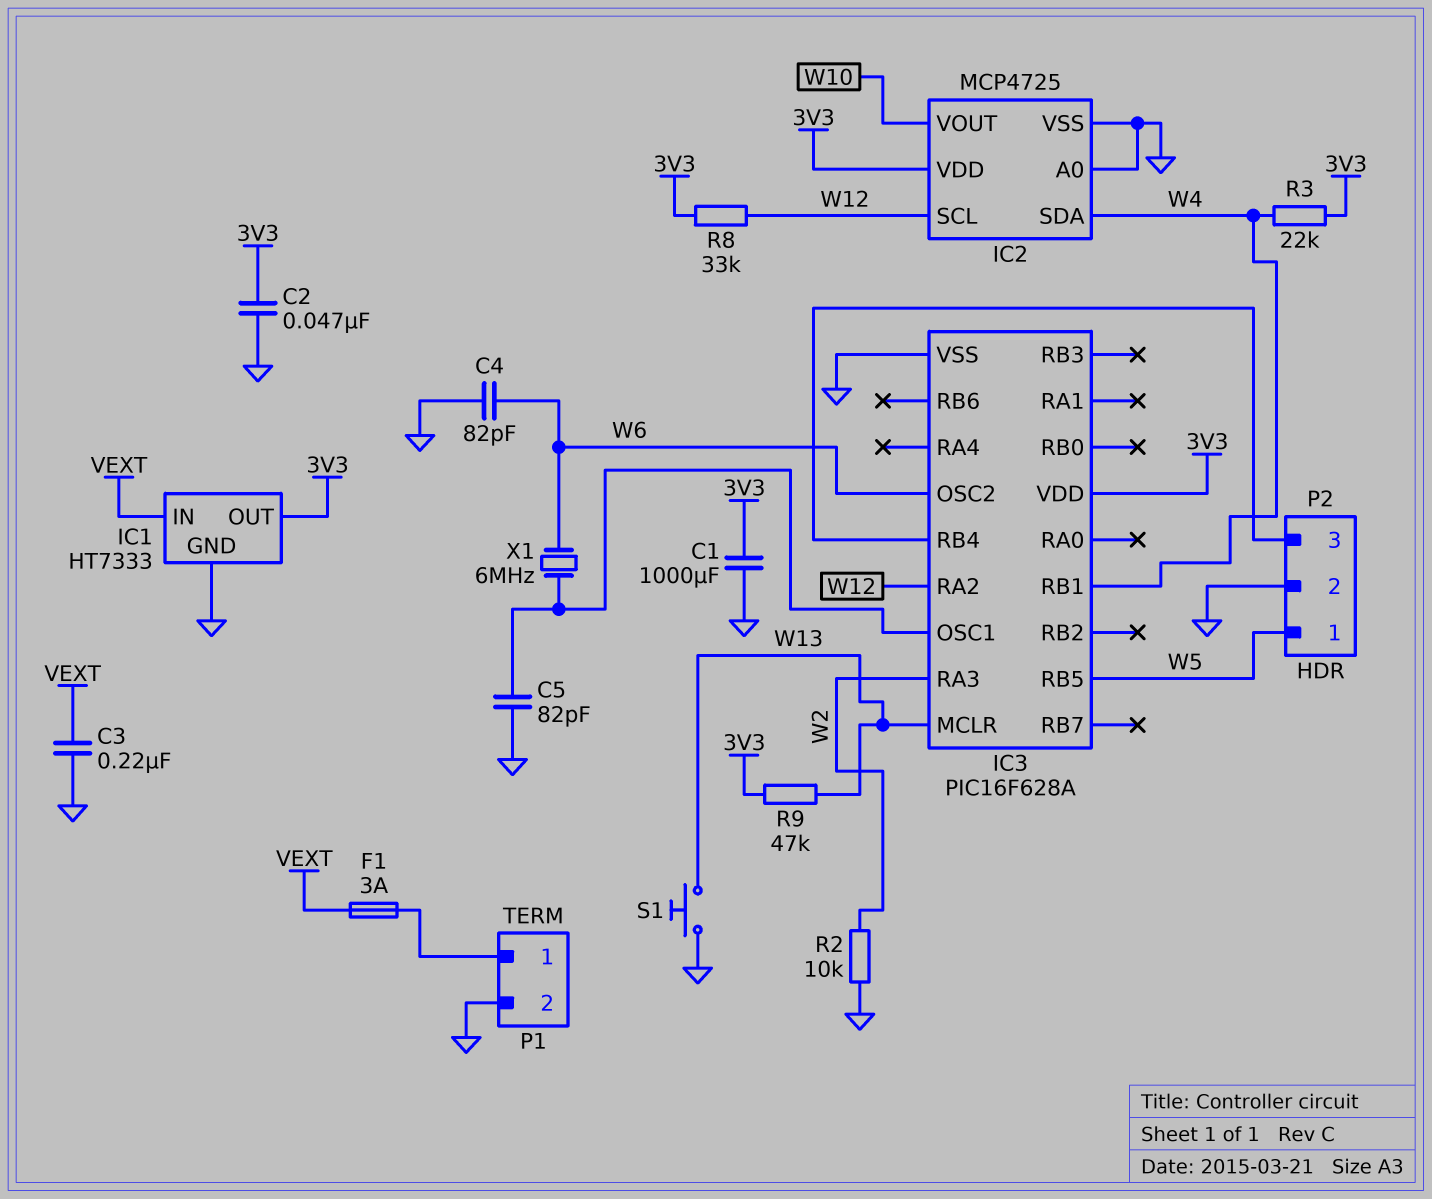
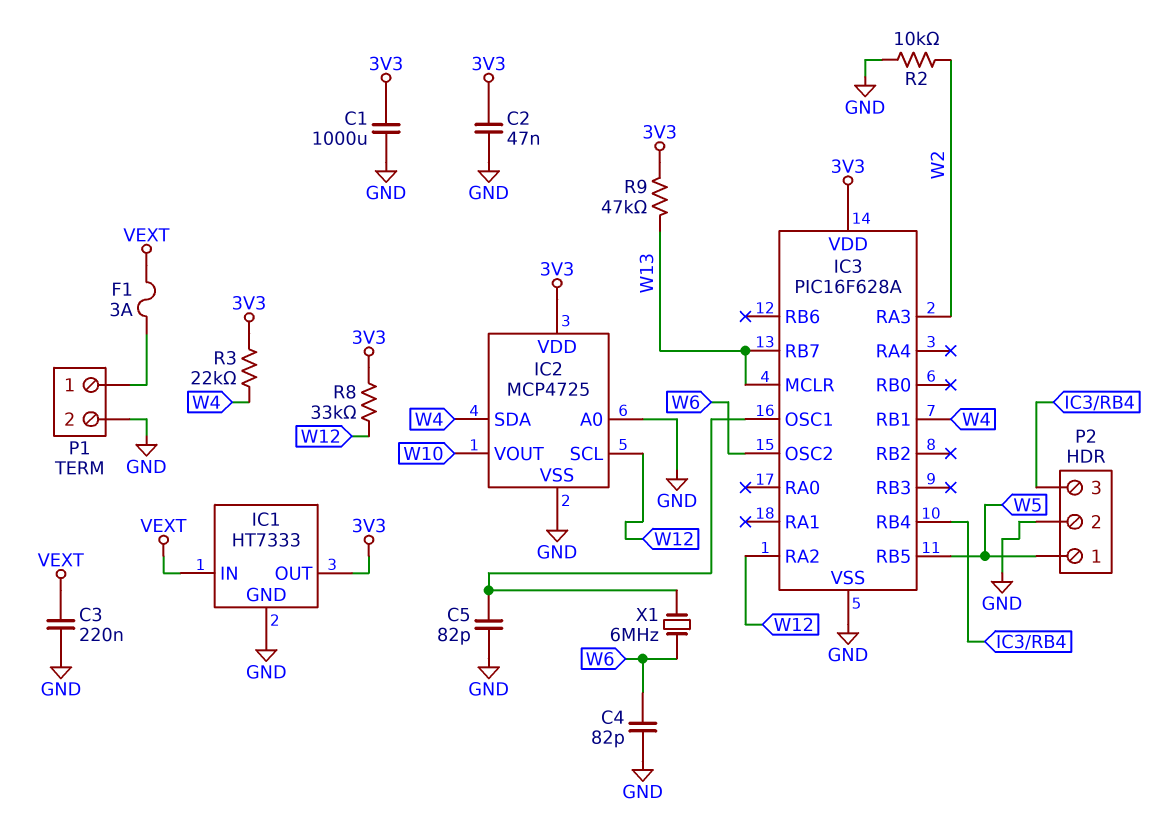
IC3 pin RB7: none -> W13
S1: button (GND, W13) -> none

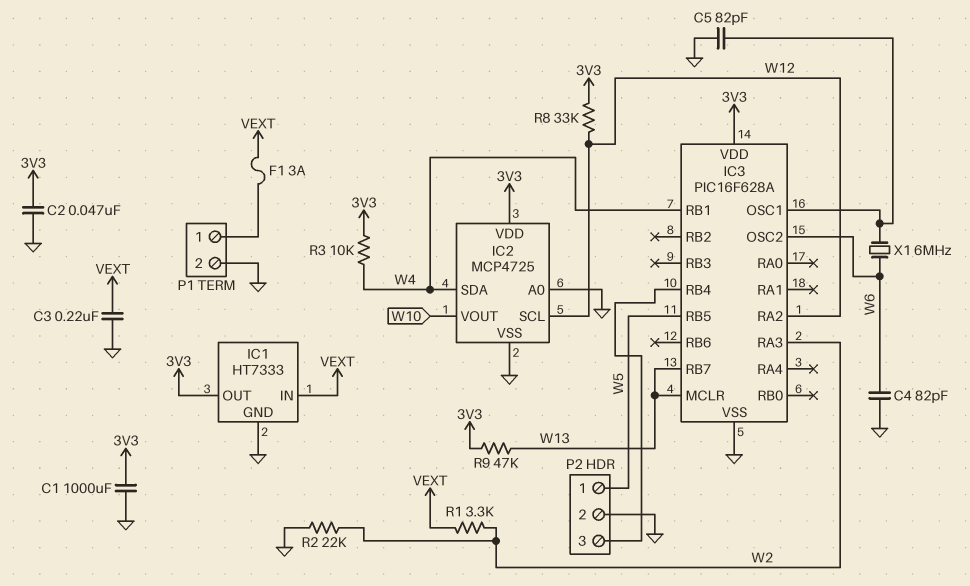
R1: none -> 3.3k (VEXT, W2)
R2: 10k (GND, W2) -> 22k (GND, W2)
R3: 22k (3V3, W4) -> 10k (3V3, W4)

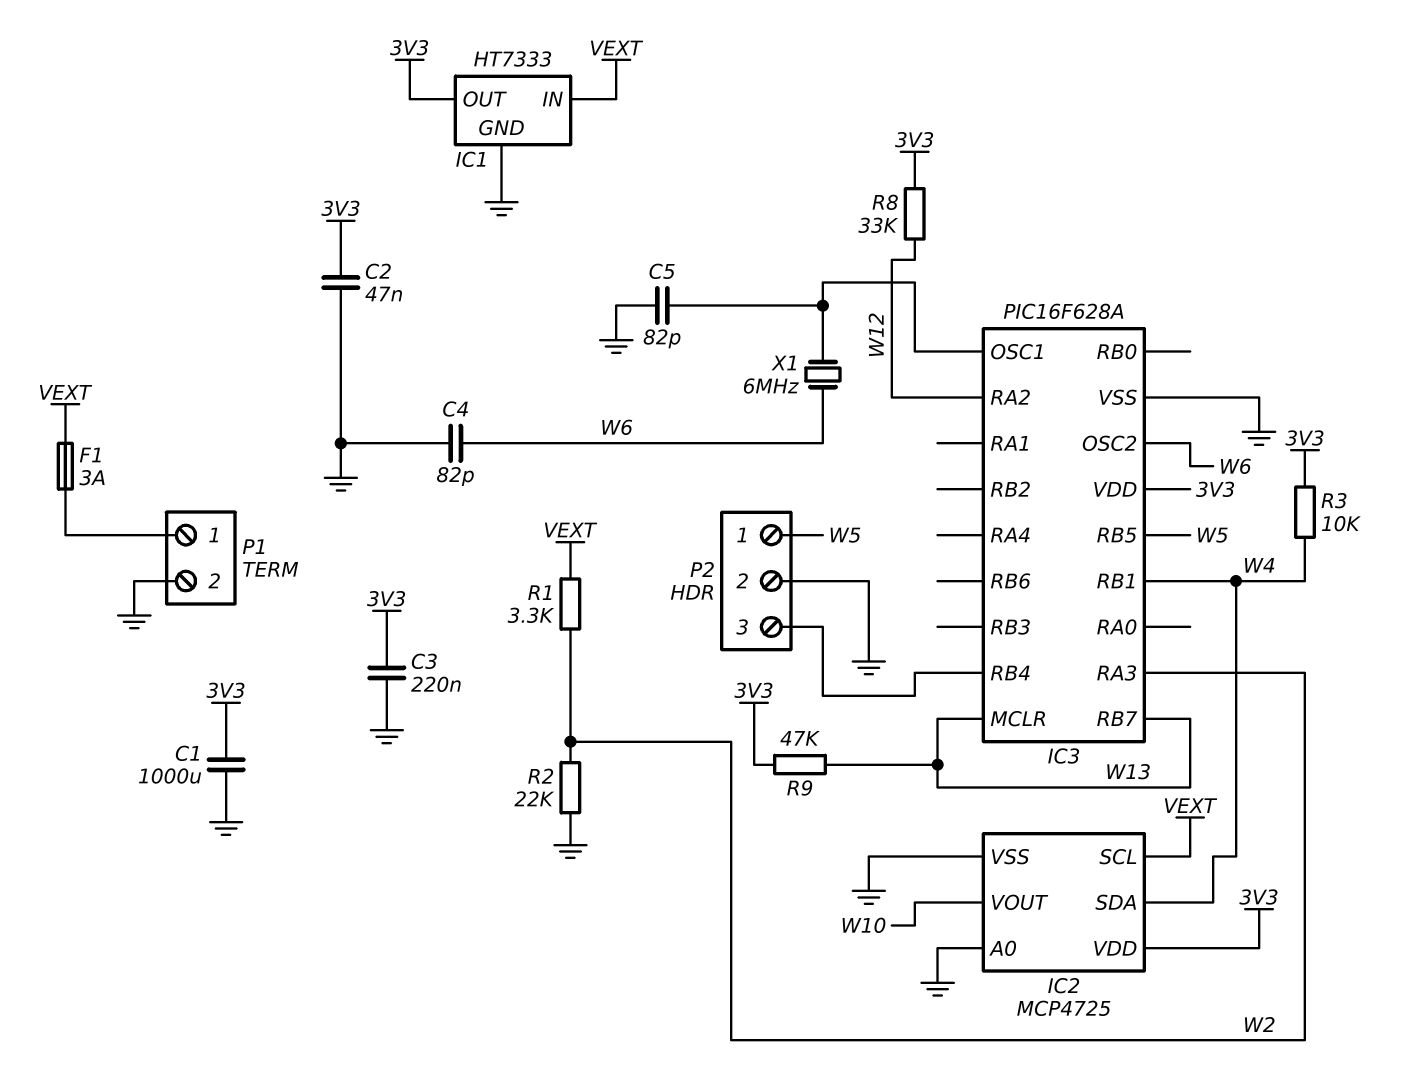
C3: 220nF (GND, VEXT) -> 220nF (3V3, GND)
IC2 pin SCL: W12 -> VEXT

